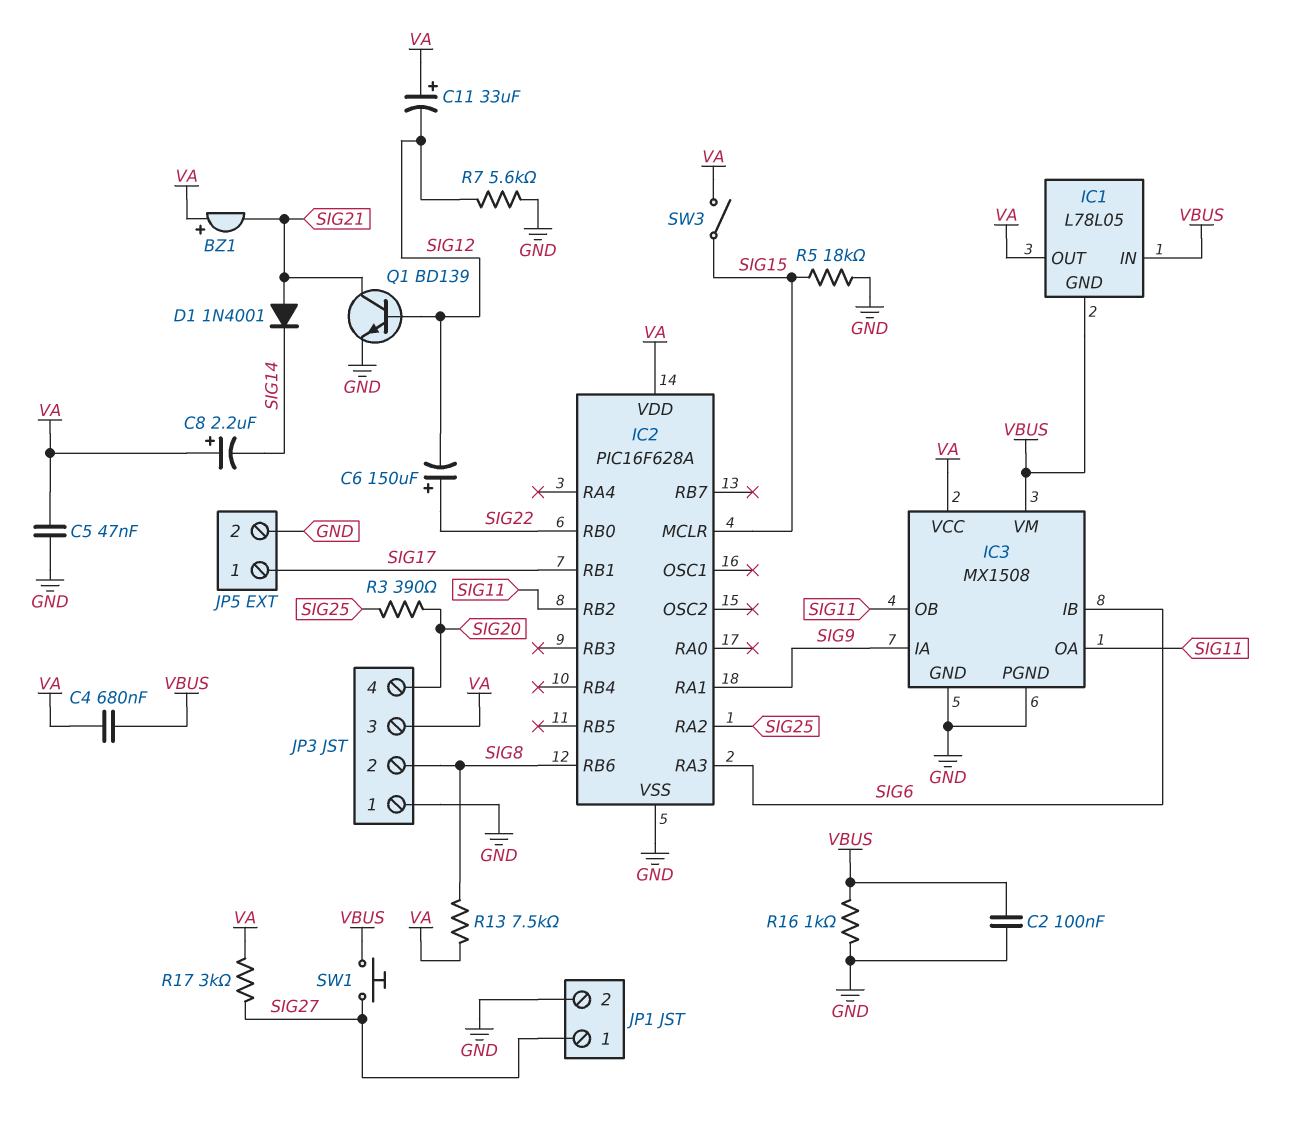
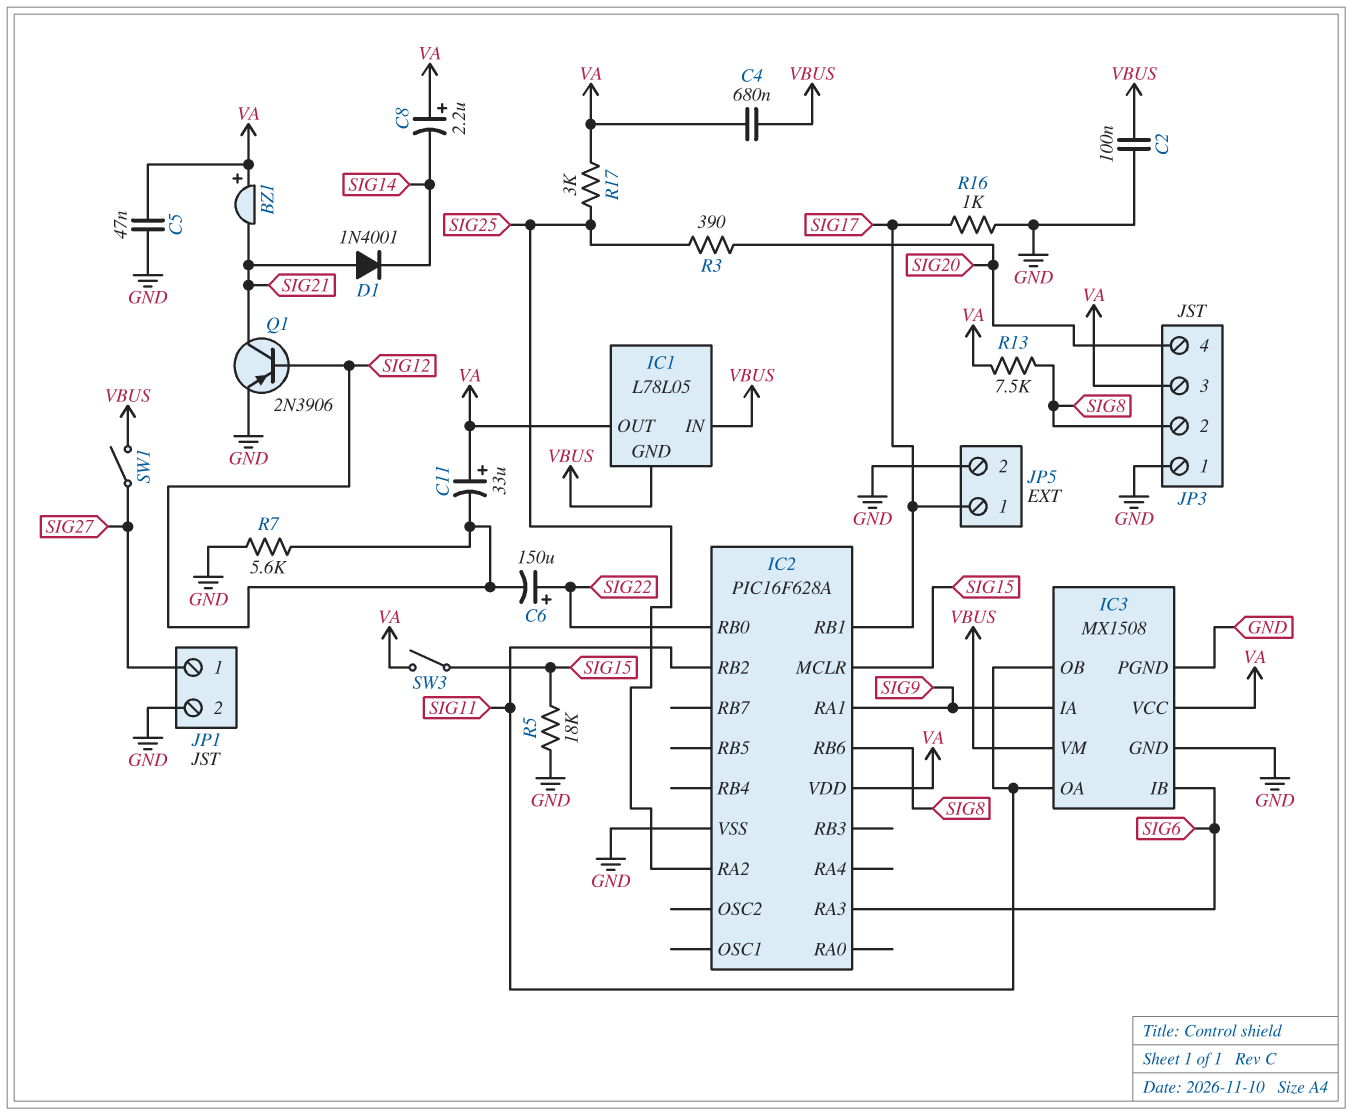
Q1: NPN BD139 (B SIG12, C SIG21, E GND) -> PNP 2N3906 (B SIG12, C SIG21, E GND)
R16: 1k (GND, VBUS) -> 1k (GND, SIG17)
R17: 3k (SIG27, VA) -> 3k (SIG25, VA)
SW1: button (SIG27, VBUS) -> switch (SIG27, VBUS)

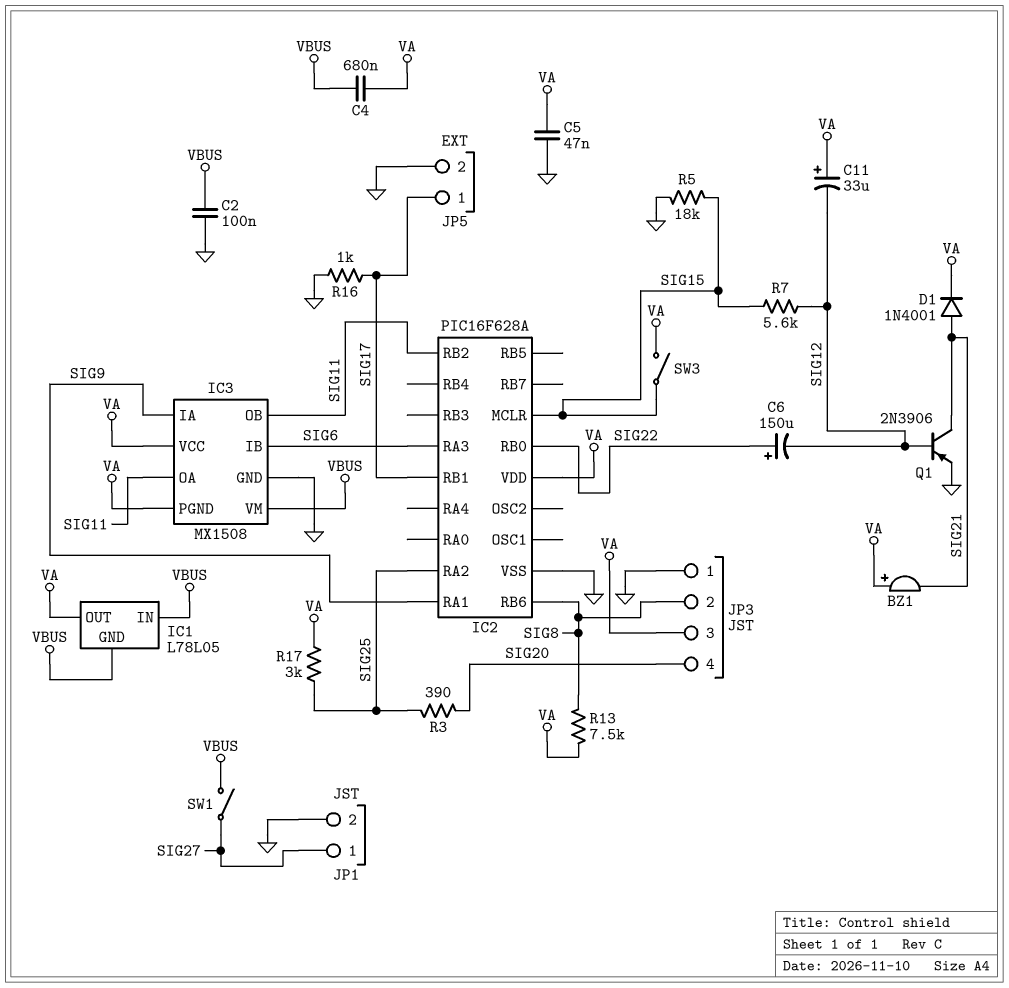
C8: 2.2uF (plus VA, minus SIG14) -> none
D1: diode 1N4001 (A SIG21, K SIG14) -> diode 1N4001 (A SIG21, K VA)
IC3 pin PGND: GND -> VA
R7: 5.6k (GND, SIG12) -> 5.6k (SIG12, SIG15)

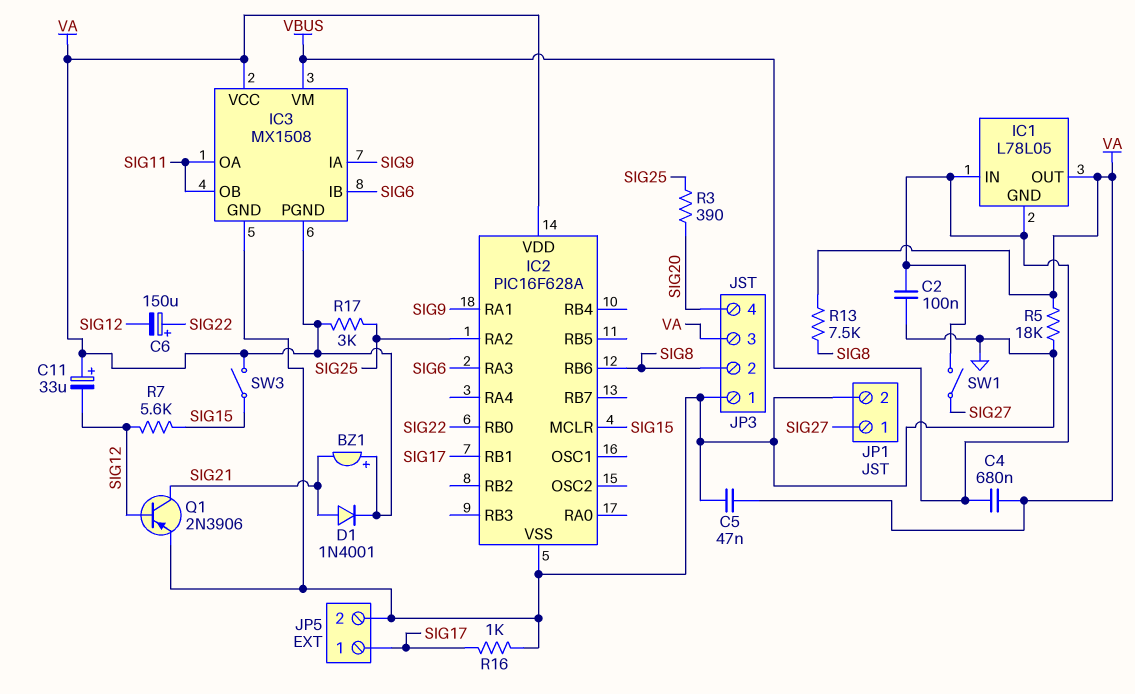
IC2 pin RB2: SIG11 -> none
R5: 18k (GND, SIG15) -> 18k (GND, VA)

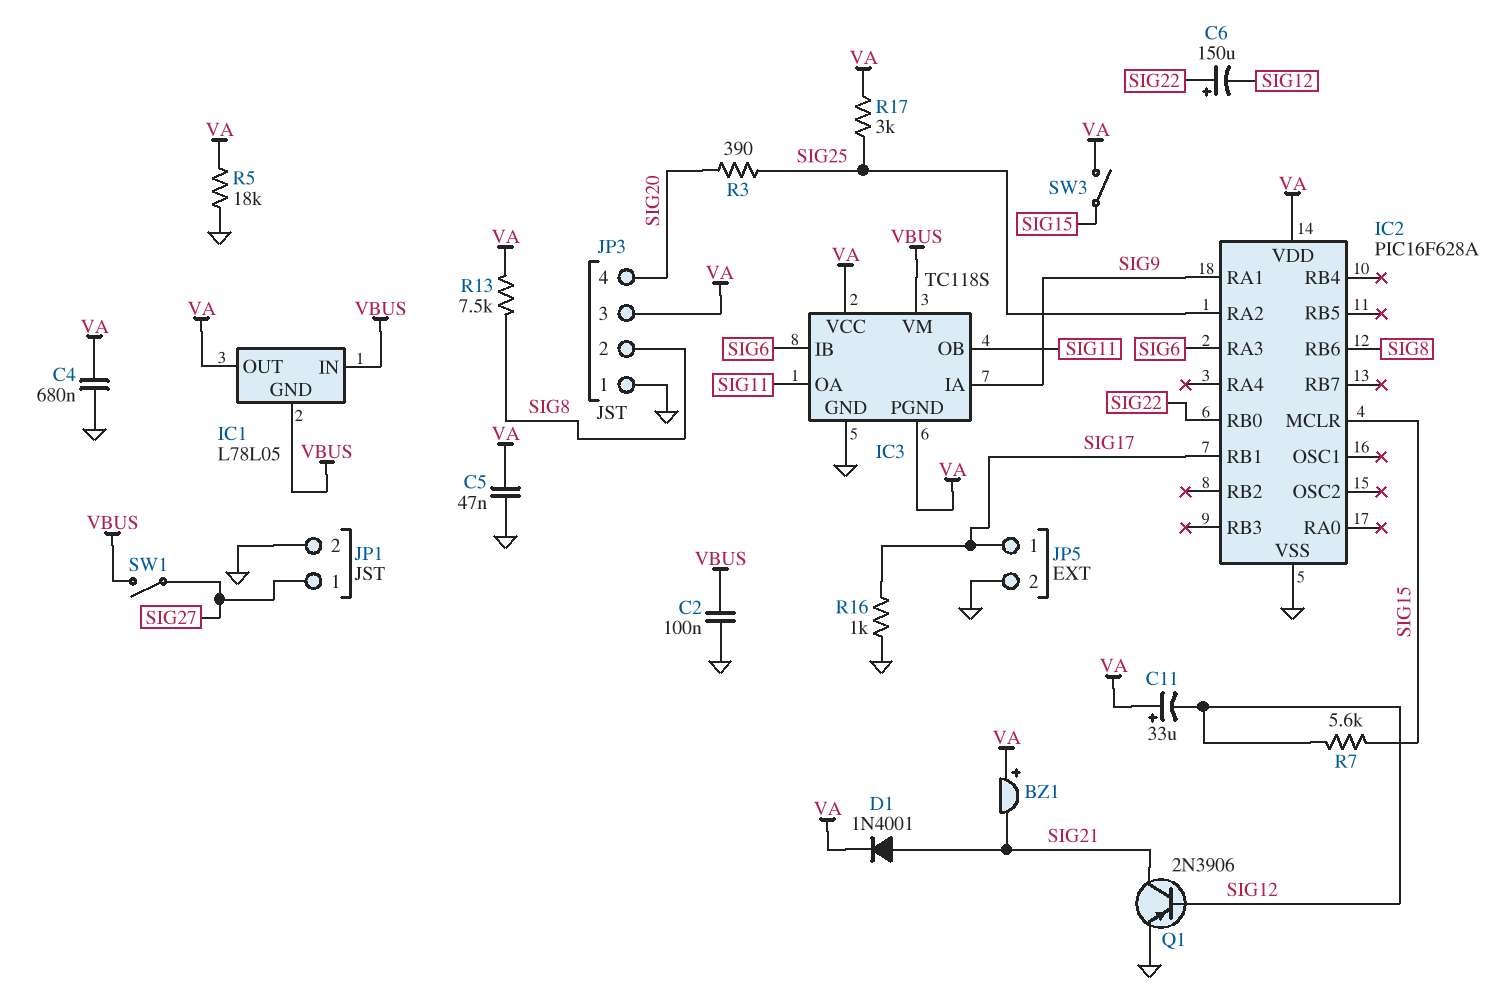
C4: 680nF (VA, VBUS) -> 680nF (GND, VA)
IC3: MX1508 -> TC118S

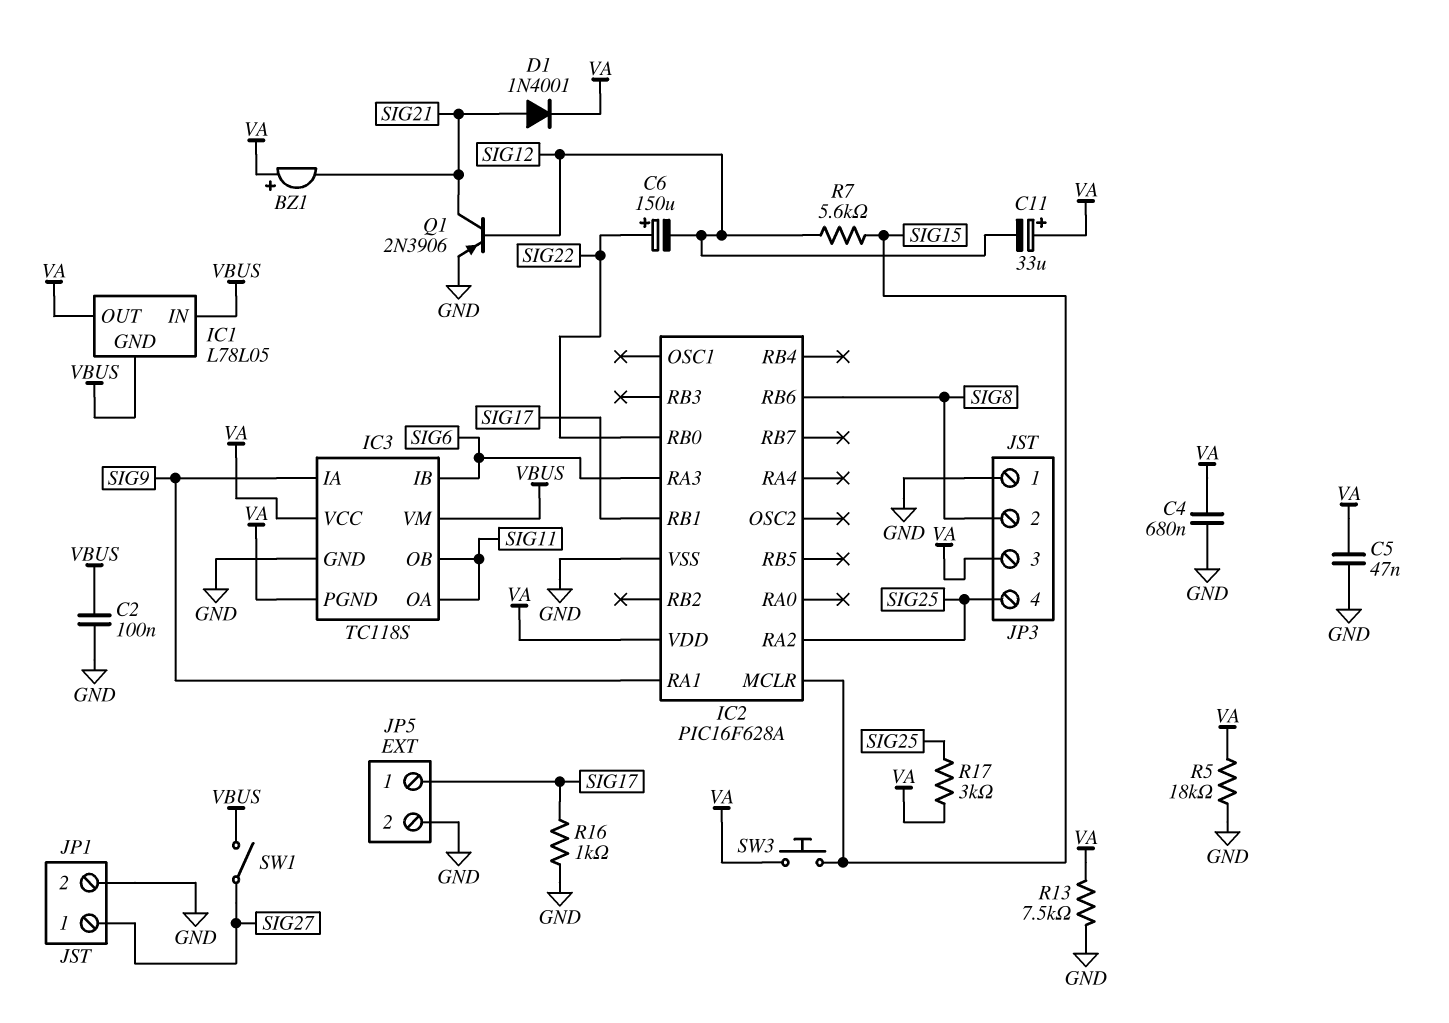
JP3 pin 4: SIG20 -> SIG25
R3: 390 (SIG20, SIG25) -> none
R13: 7.5k (SIG8, VA) -> 7.5k (GND, VA)
SW3: switch (SIG15, VA) -> button (SIG15, VA)

